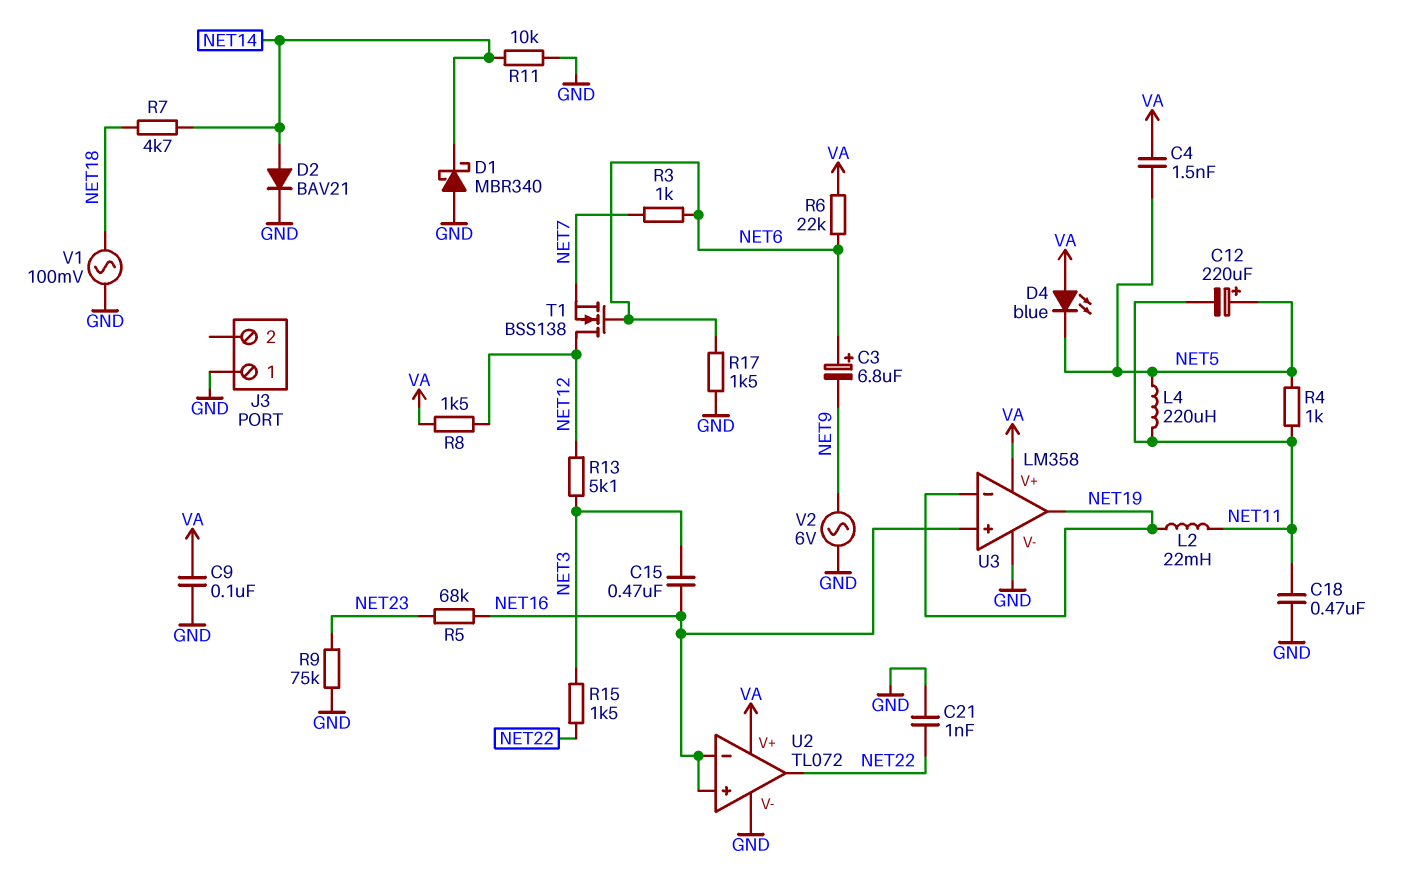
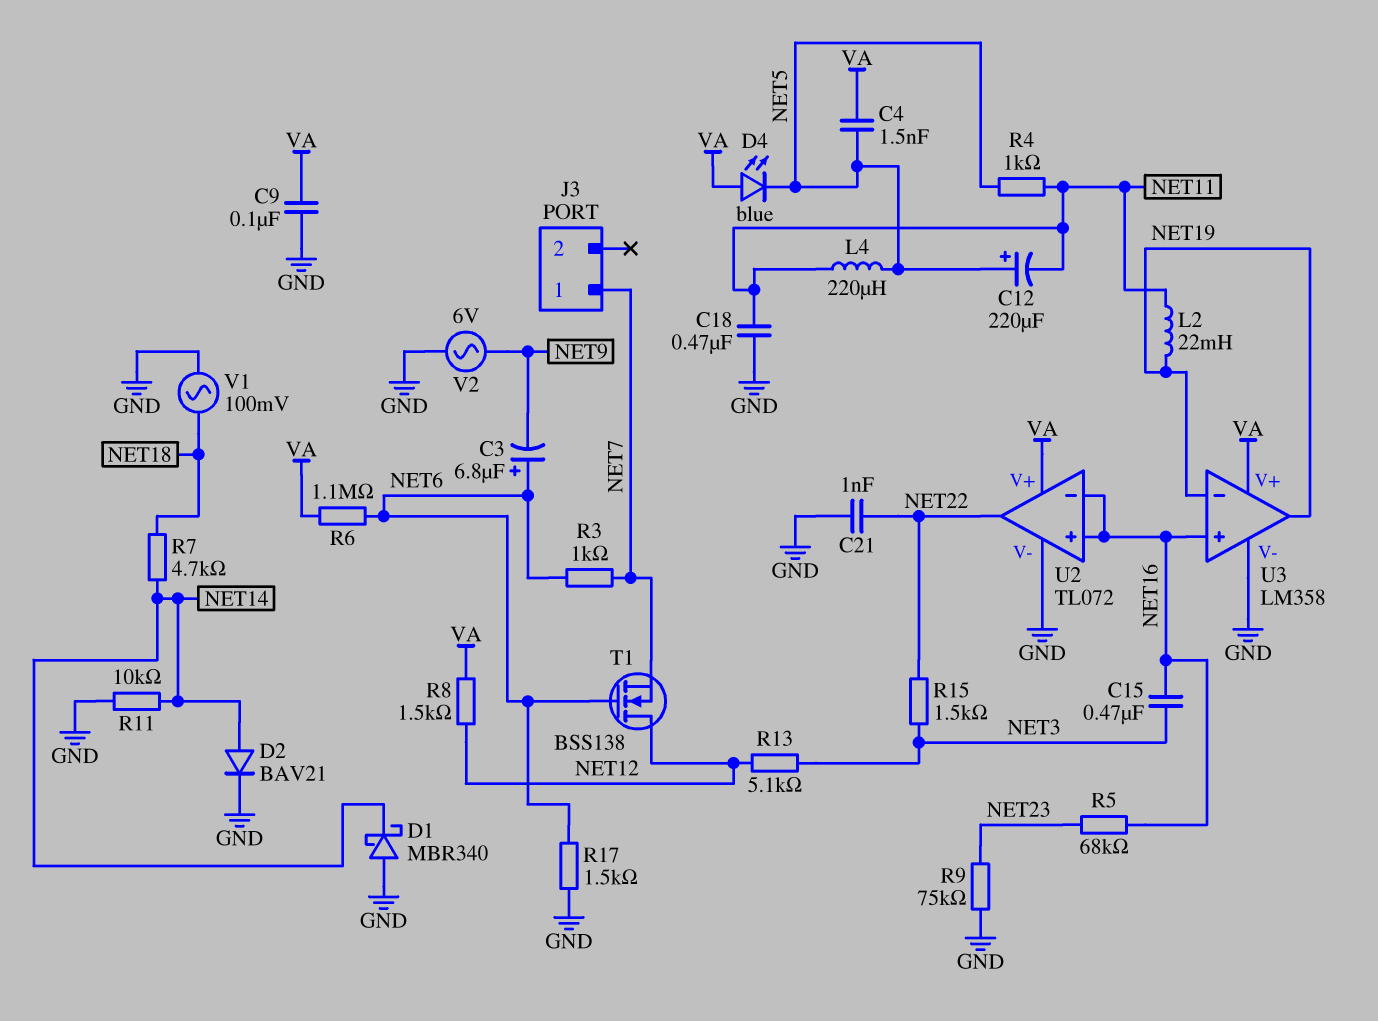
J3 pin 1: GND -> NET7
R6: 22k (NET6, VA) -> 1.1M (NET6, VA)

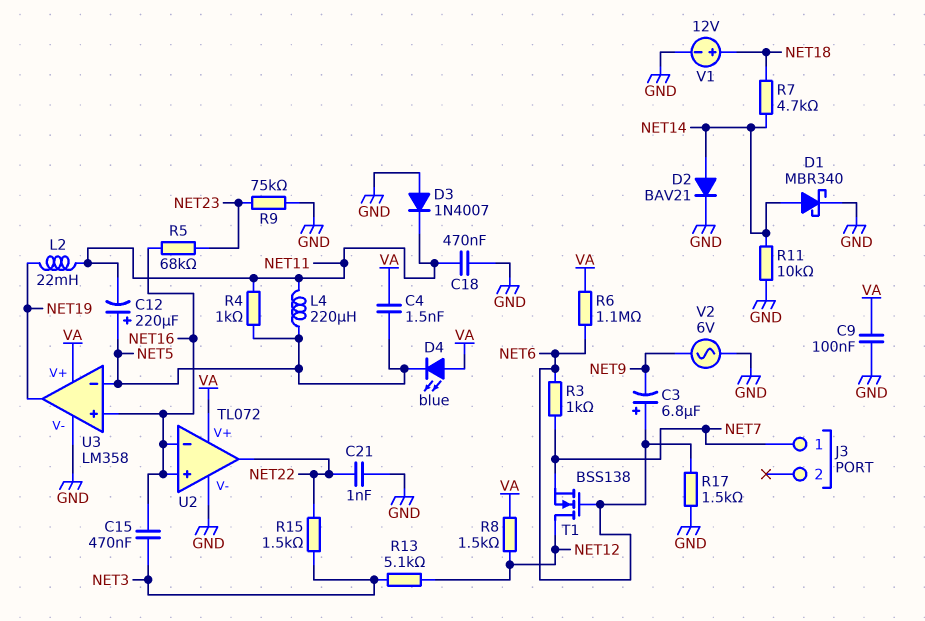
D1: schottky MBR340 (A GND, K NET14) -> schottky MBR340 (A NET14, K GND)
D3: none -> diode 1N4007 (A GND, K NET11)
U3 pin in-: NET19 -> NET5
V1: AC 100mV (GND, NET18) -> 12V (plus NET18, minus GND)

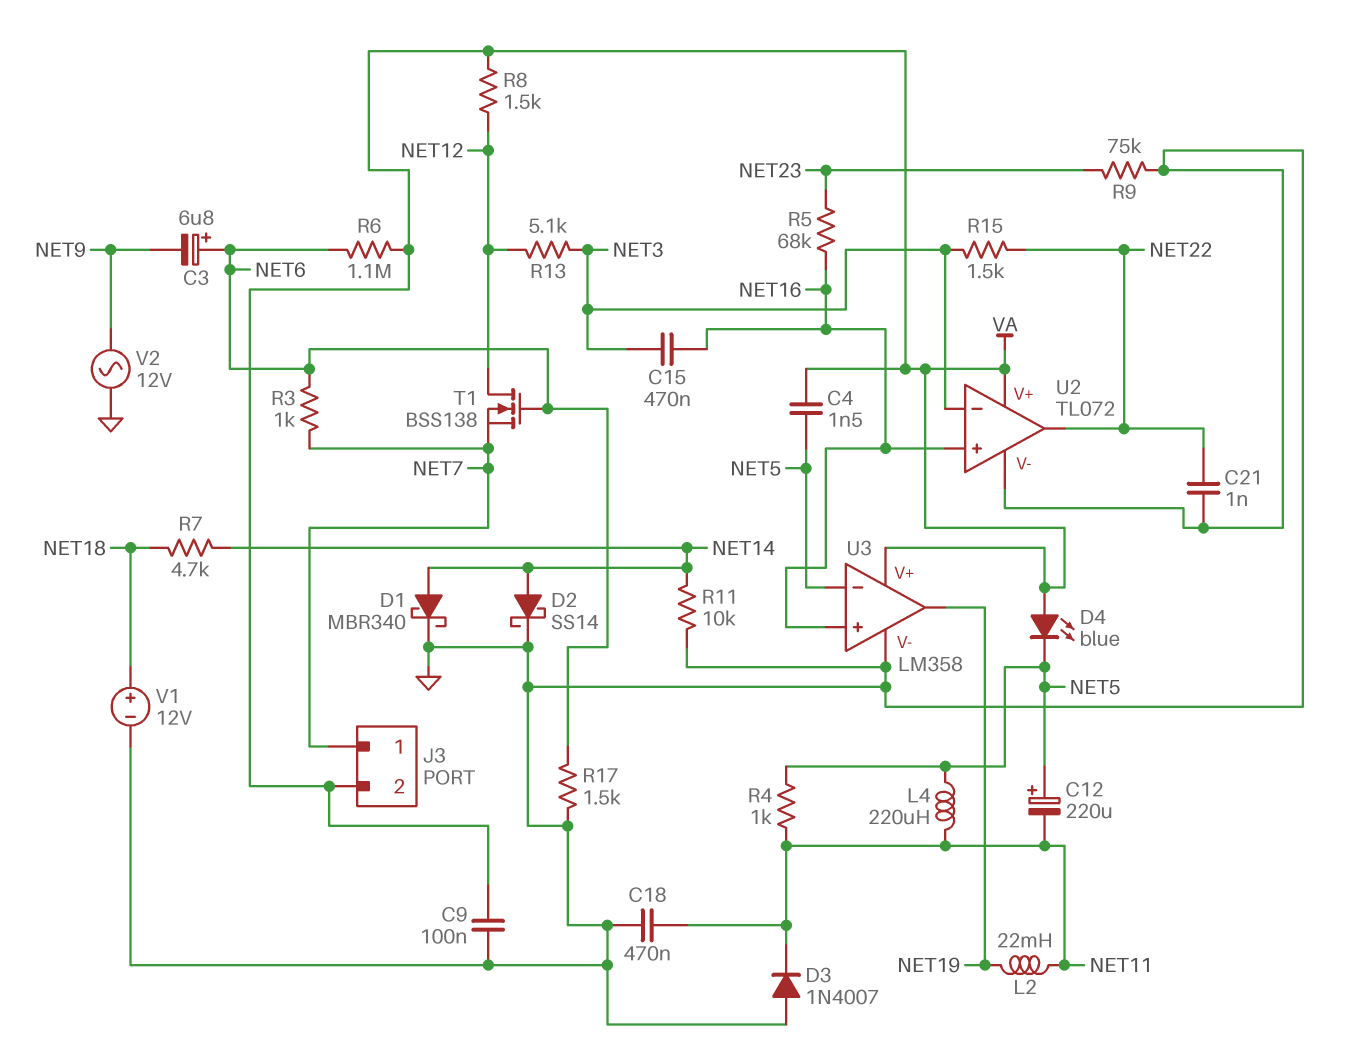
D2: diode BAV21 (A NET14, K GND) -> schottky SS14 (A NET14, K GND)
J3 pin 2: none -> VA
U2 pin in-: NET16 -> NET3
V2: AC 6V (GND, NET9) -> AC 12V (GND, NET9)

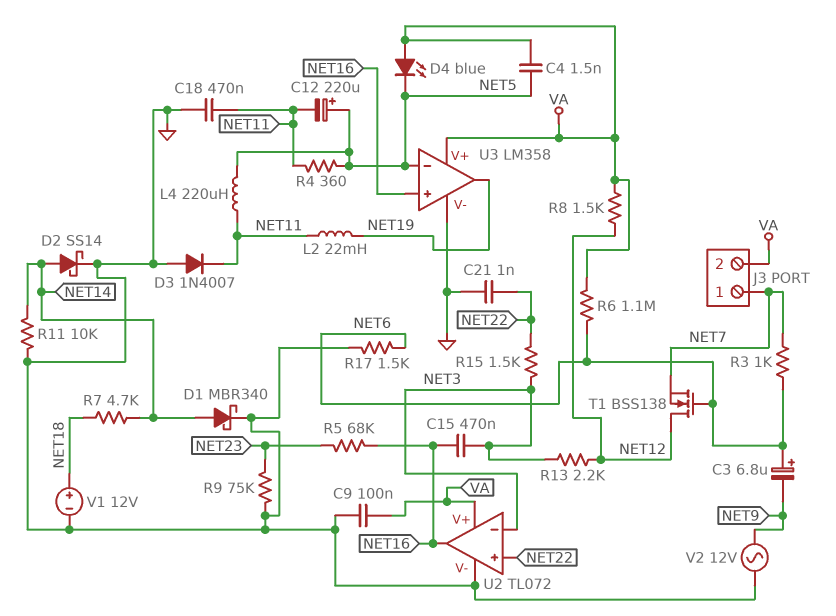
R4: 1k (NET5, NET11) -> 360 (NET5, NET11)
R13: 5.1k (NET3, NET12) -> 2.2k (NET3, NET12)
U2 pin in+: NET16 -> NET22
U2 pin out: NET22 -> NET16

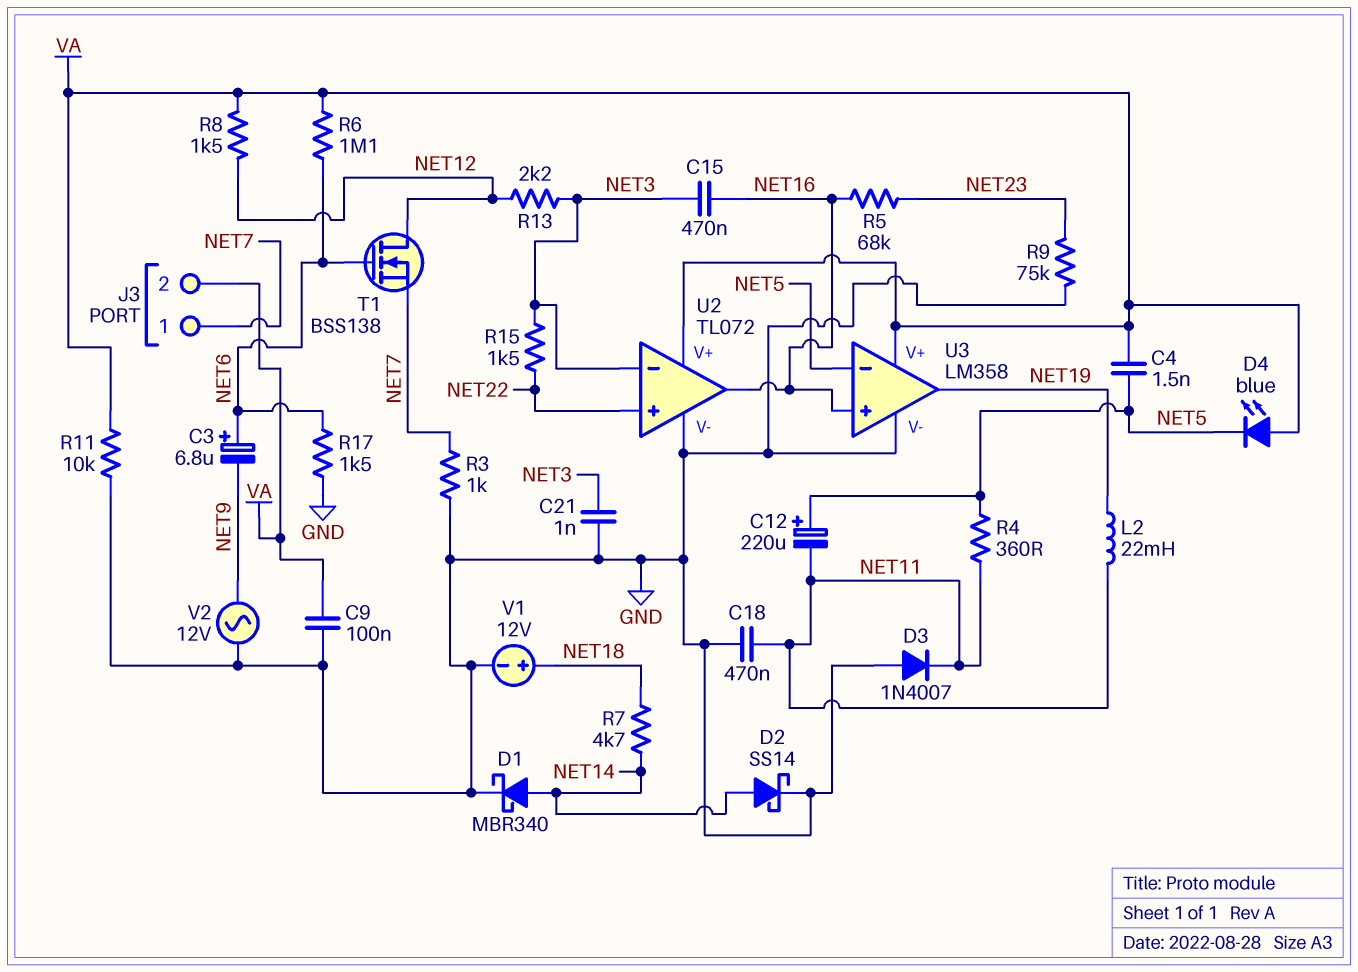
C21: 1nF (GND, NET22) -> 1nF (GND, NET3)
L4: 220uH (NET5, NET11) -> none
R3: 1k (NET6, NET7) -> 1k (GND, NET7)
R11: 10k (GND, NET14) -> 10k (GND, VA)

